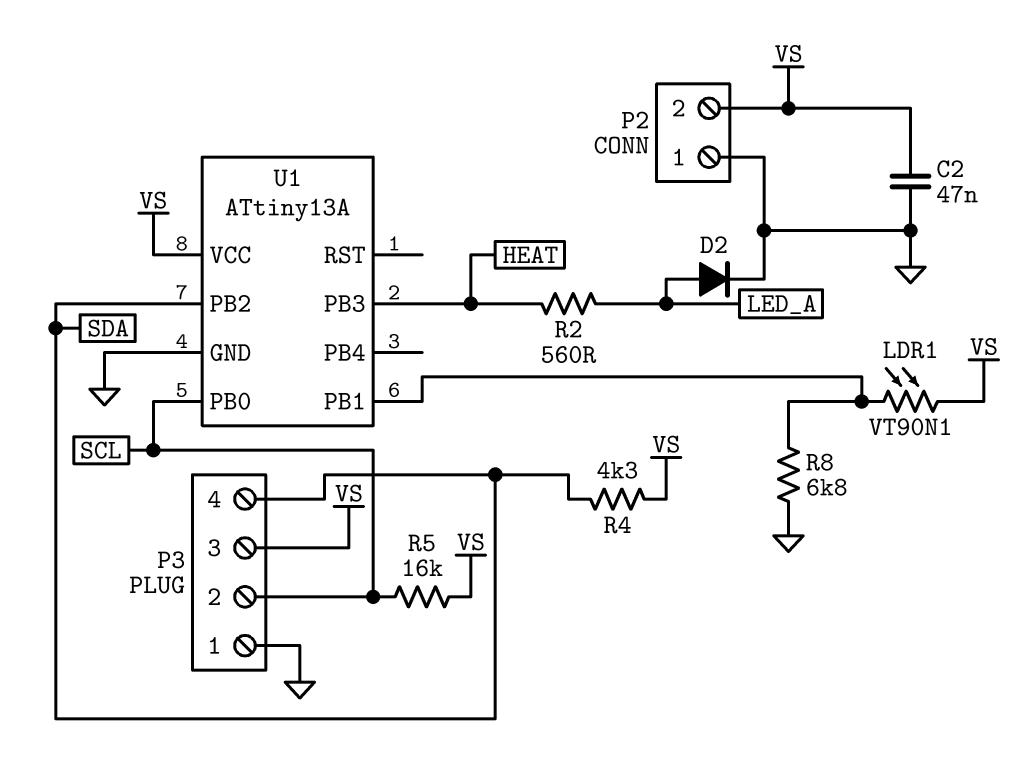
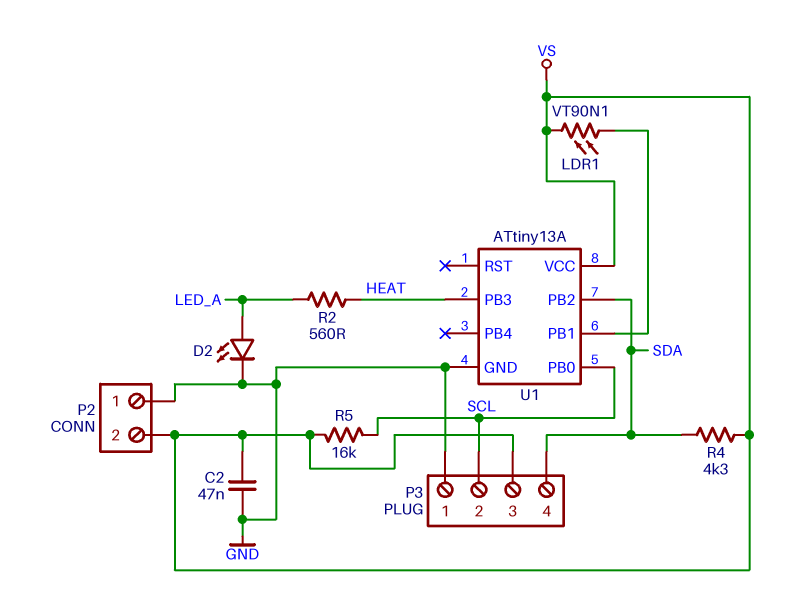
D2: diode (A LED_A, K GND) -> LED (A LED_A, K GND)
R8: 6.8k (GND, U1/PB1) -> none

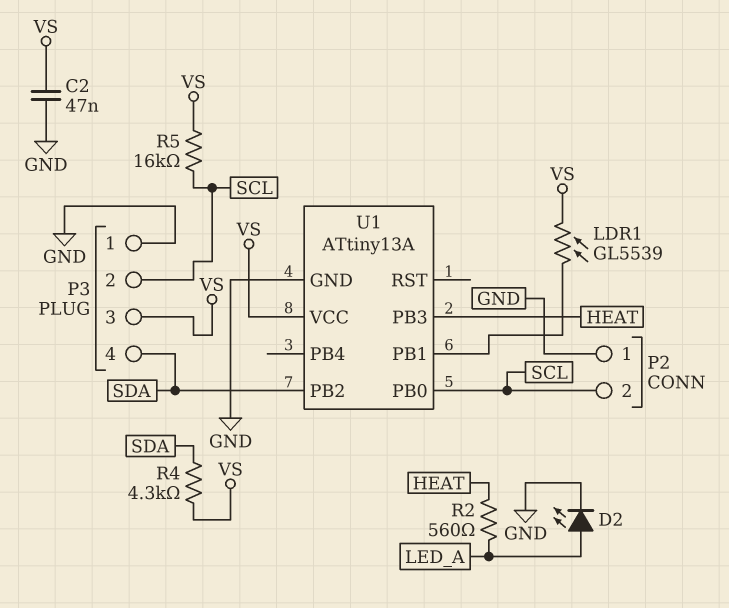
LDR1: VT90N1 (U1/PB1, VS) -> GL5539 (U1/PB1, VS)
P2 pin 2: VS -> SCL

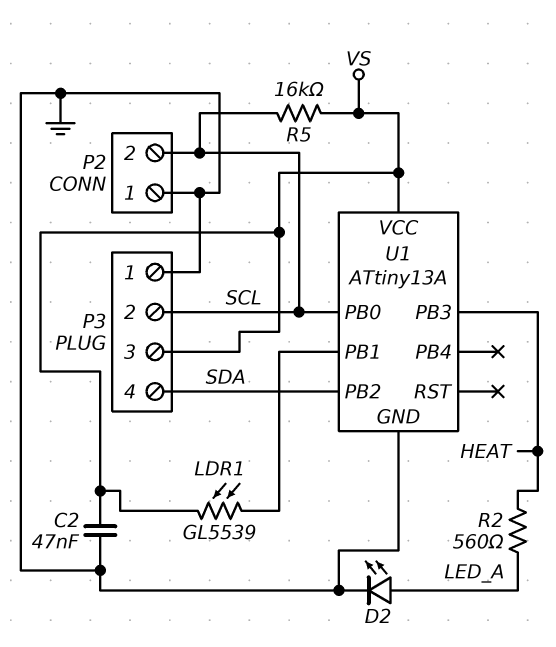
R4: 4.3k (SDA, VS) -> none

